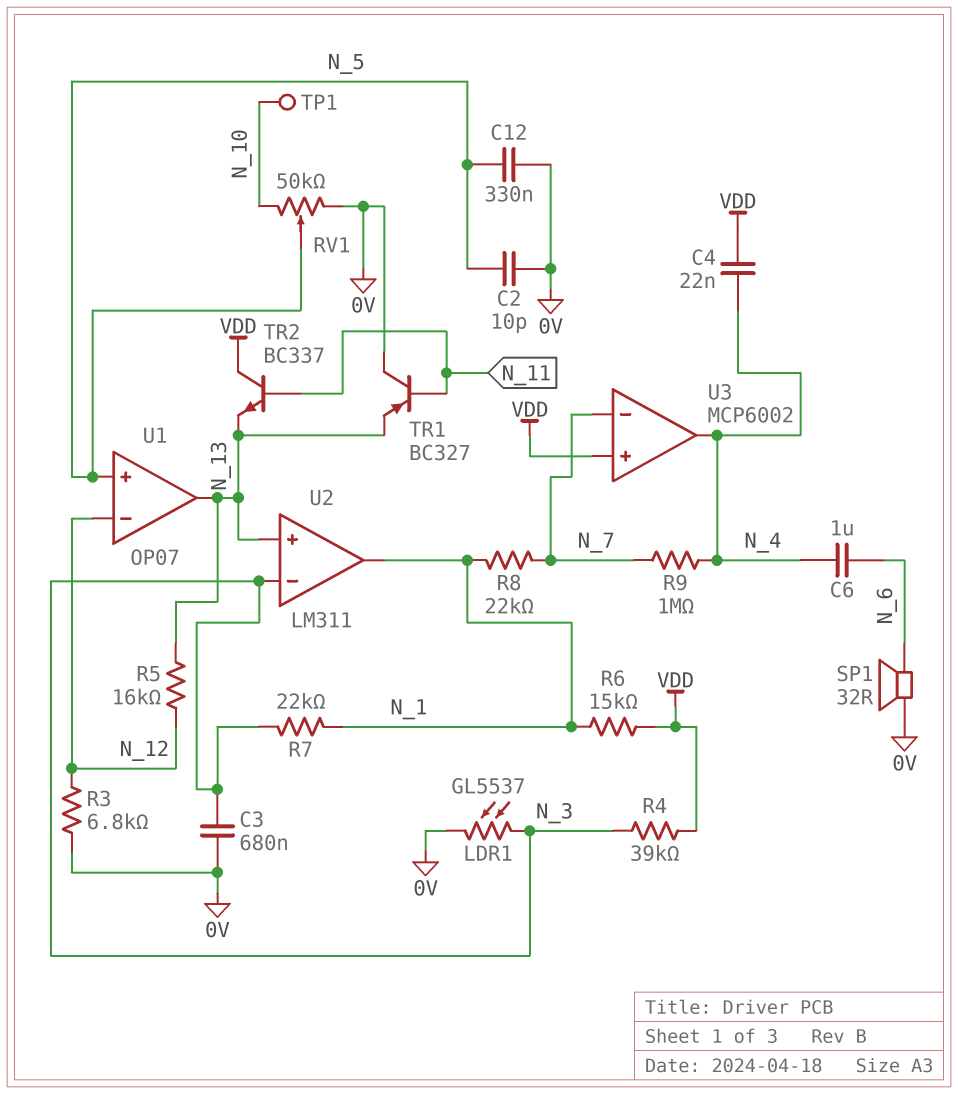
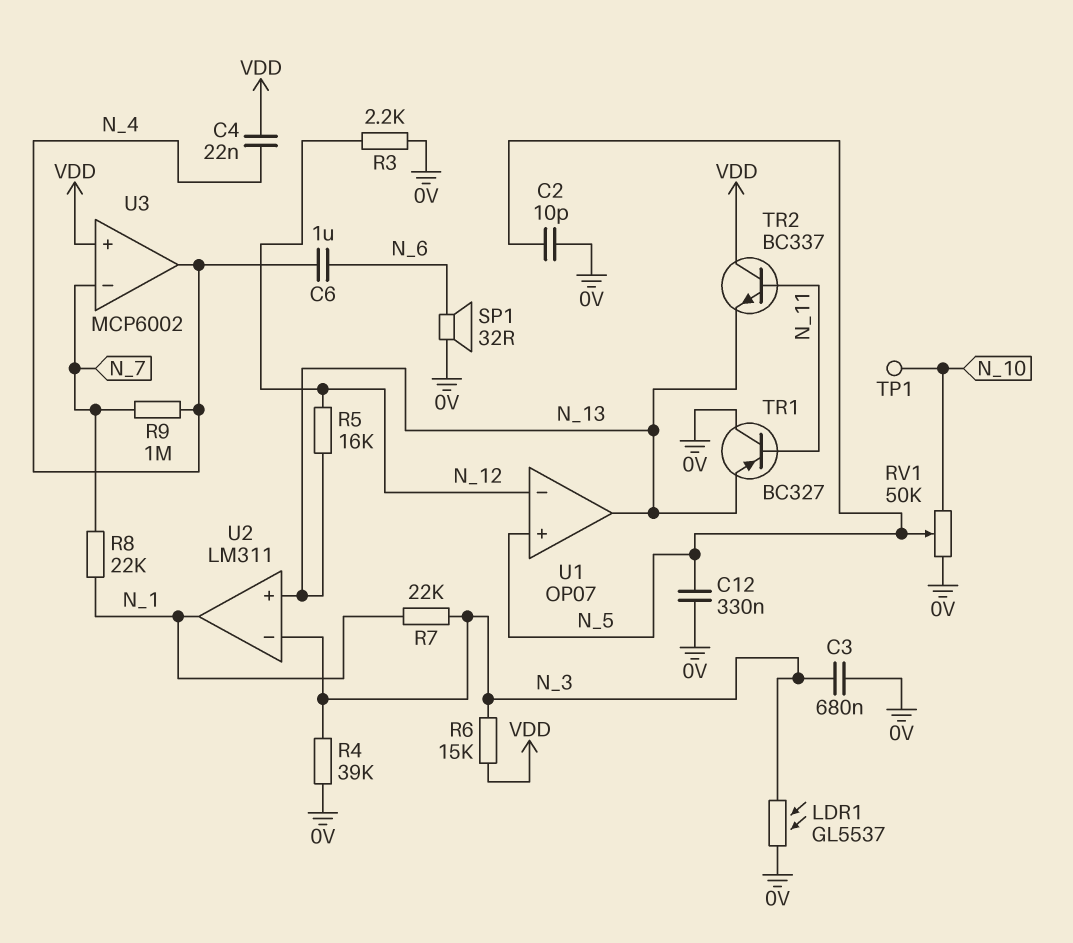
R3: 6.8k (0V, N_12) -> 2.2k (0V, N_12)
R4: 39k (N_3, VDD) -> 39k (0V, N_3)
R6: 15k (N_1, VDD) -> 15k (N_3, VDD)

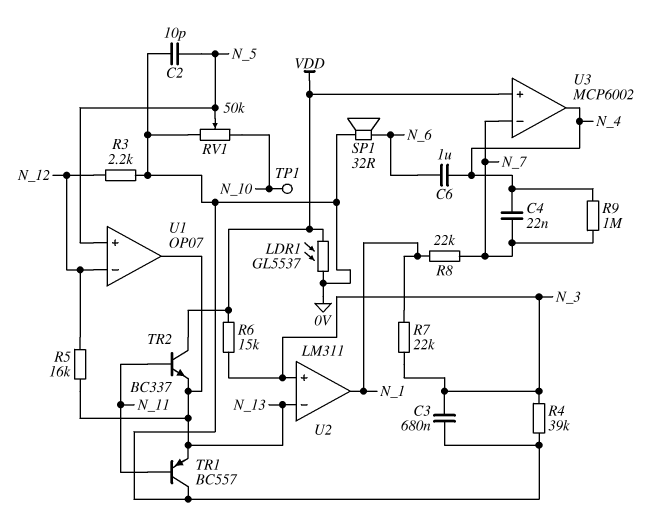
C4: 22nF (N_4, VDD) -> 22nF (N_4, N_7)
C12: 330nF (0V, N_5) -> none
LDR1: GL5537 (0V, N_3) -> GL5537 (0V, VDD)
TR1: PNP BC327 (B N_11, C 0V, E N_13) -> PNP BC557 (B N_11, C 0V, E N_13)
U2 pin in+: N_13 -> N_3
U2 pin in-: N_3 -> N_13

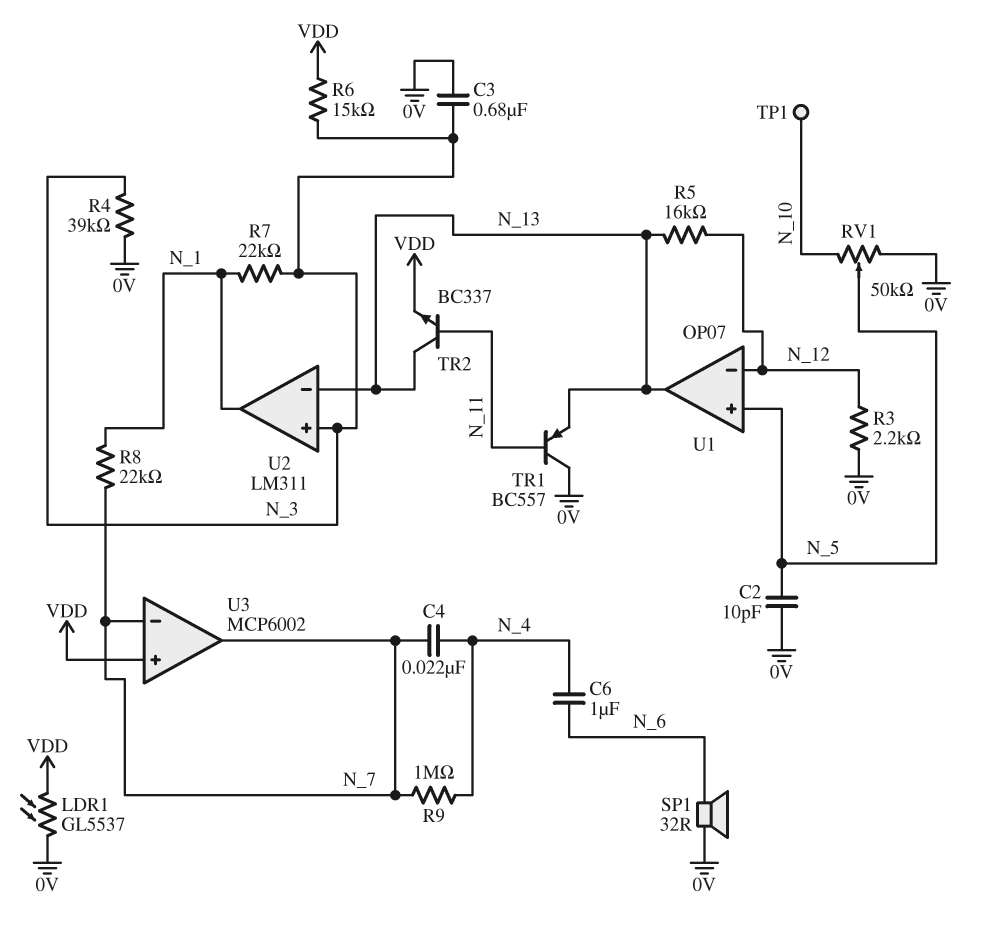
TR2: NPN BC337 (B N_11, C VDD, E N_13) -> NPN BC337 (B N_11, C N_13, E VDD)
U3 pin out: N_4 -> N_7

